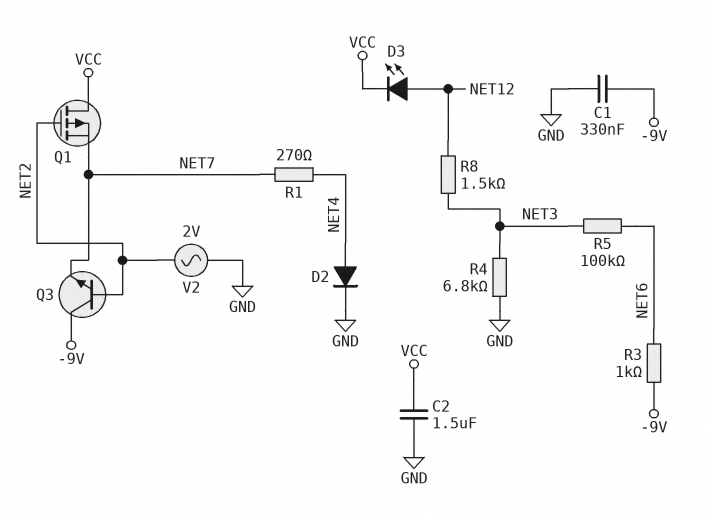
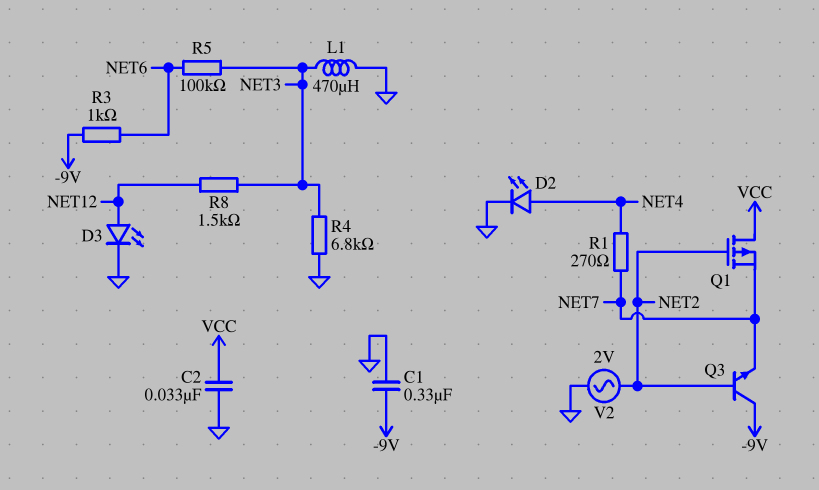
C2: 1.5uF (GND, VCC) -> 33nF (GND, VCC)
D2: diode (A NET4, K GND) -> LED (A NET4, K GND)
D3: LED (A NET12, K VCC) -> LED (A NET12, K GND)
L1: none -> 470uH (GND, NET3)

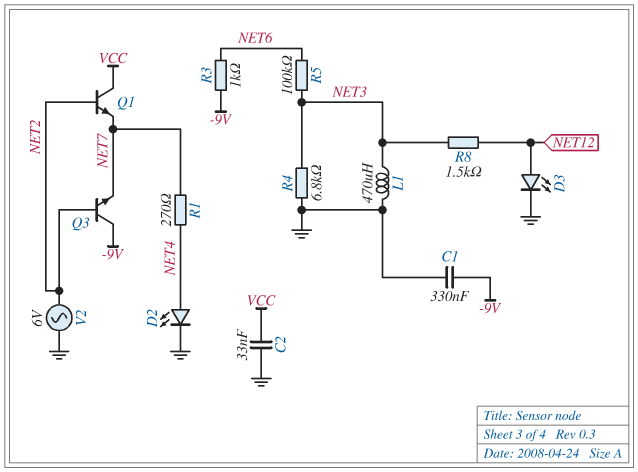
Q1: PMOS (G NET2, D VCC, S NET7) -> NPN (B NET2, C VCC, E NET7)
V2: AC 2V (GND, NET2) -> AC 6V (GND, NET2)

